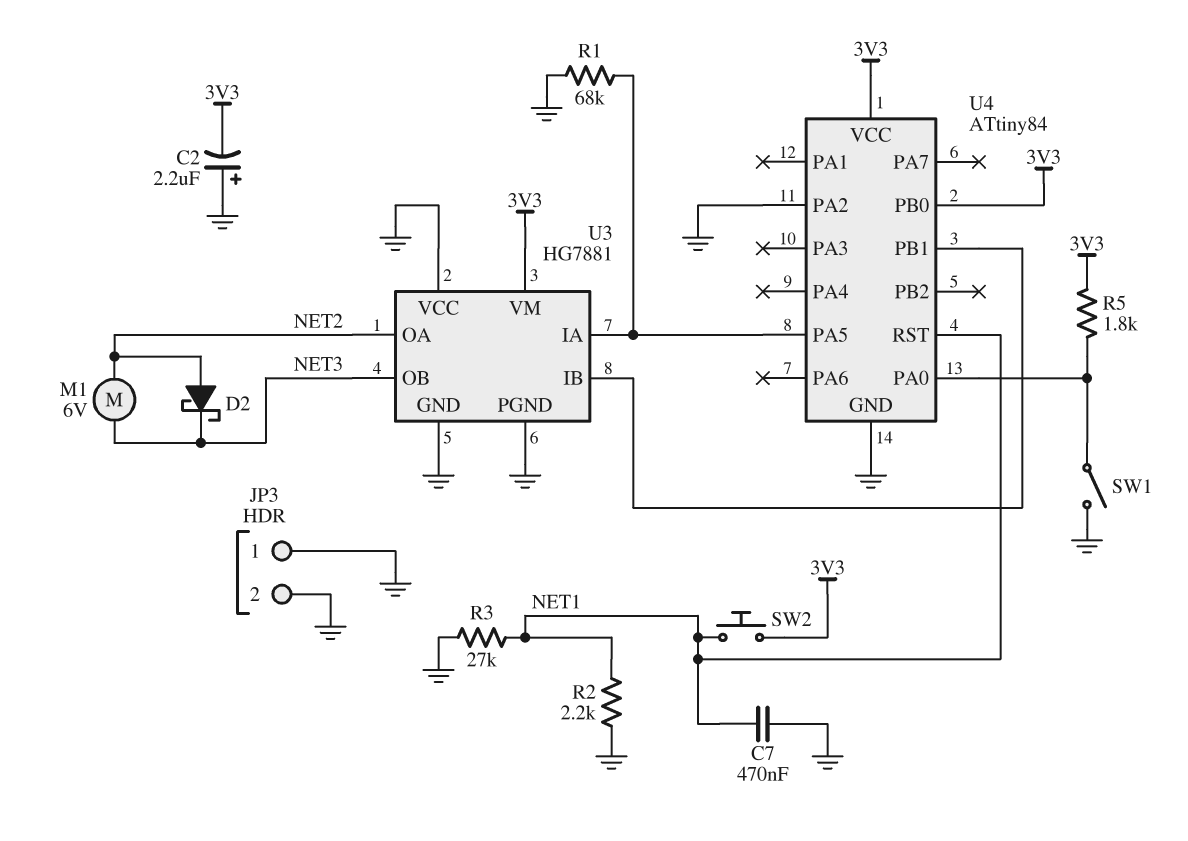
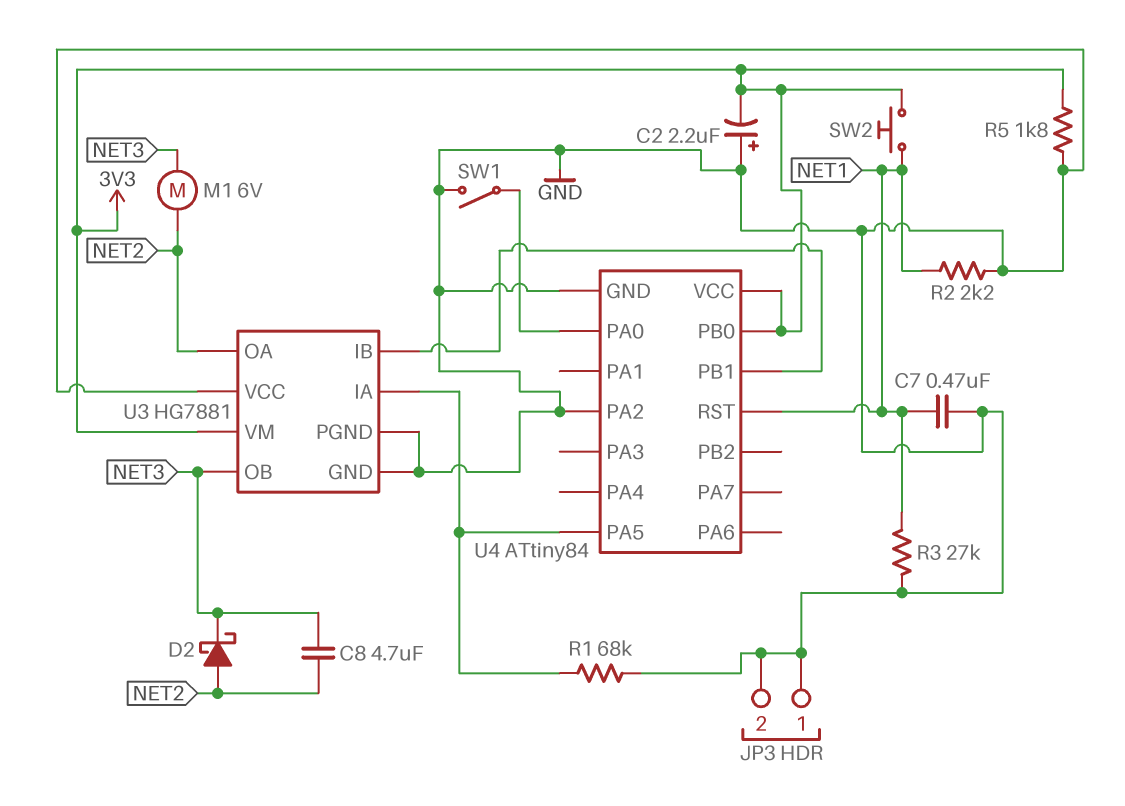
C8: none -> 4.7uF (NET2, NET3)
R5: 1.8k (3V3, U4/PA0) -> 1.8k (3V3, GND)

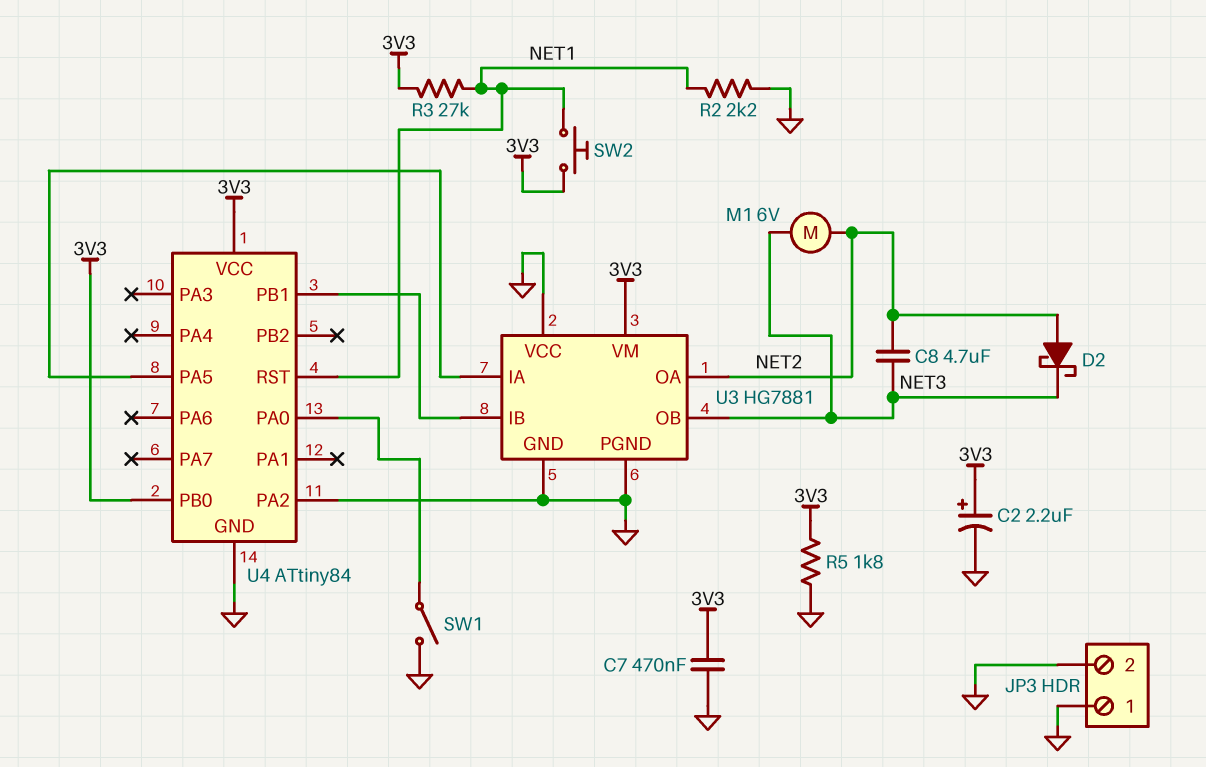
C2: 2.2uF (plus GND, minus 3V3) -> 2.2uF (plus 3V3, minus GND)
C7: 470nF (GND, NET1) -> 470nF (3V3, GND)
R1: 68k (GND, U3/IA) -> none
R3: 27k (GND, NET1) -> 27k (3V3, NET1)

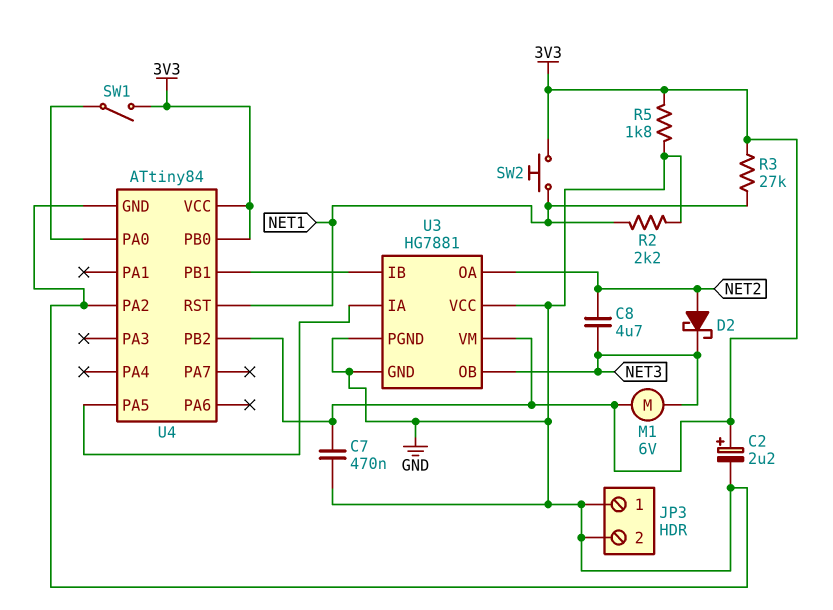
M1: motor 6V (NET2, NET3) -> motor 6V (3V3, NET3)
SW1: switch (GND, U4/PA0) -> switch (3V3, U4/PA0)
U4 pin PB2: none -> 3V3

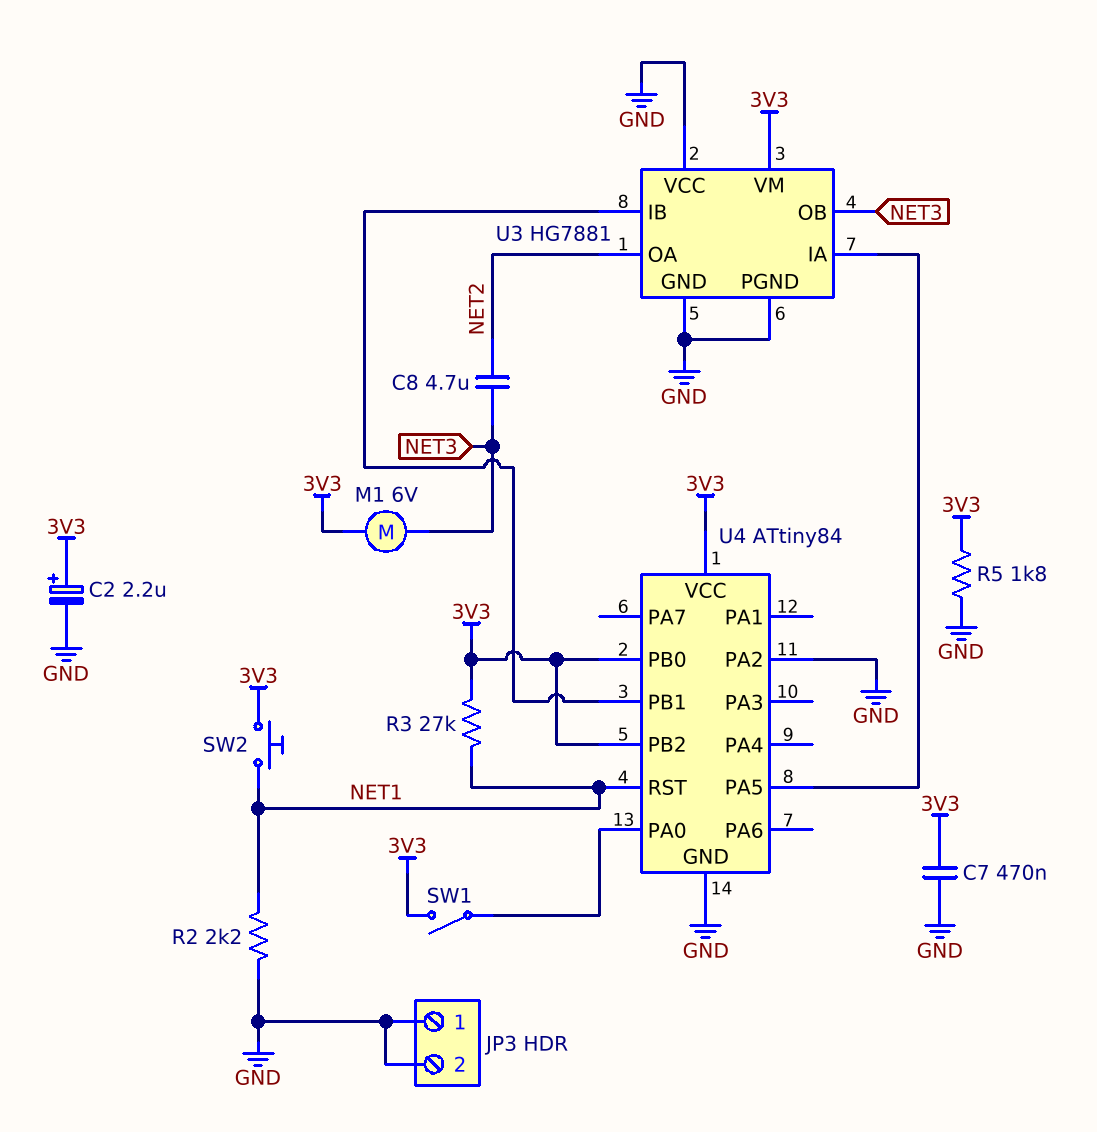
D2: schottky (A NET2, K NET3) -> none

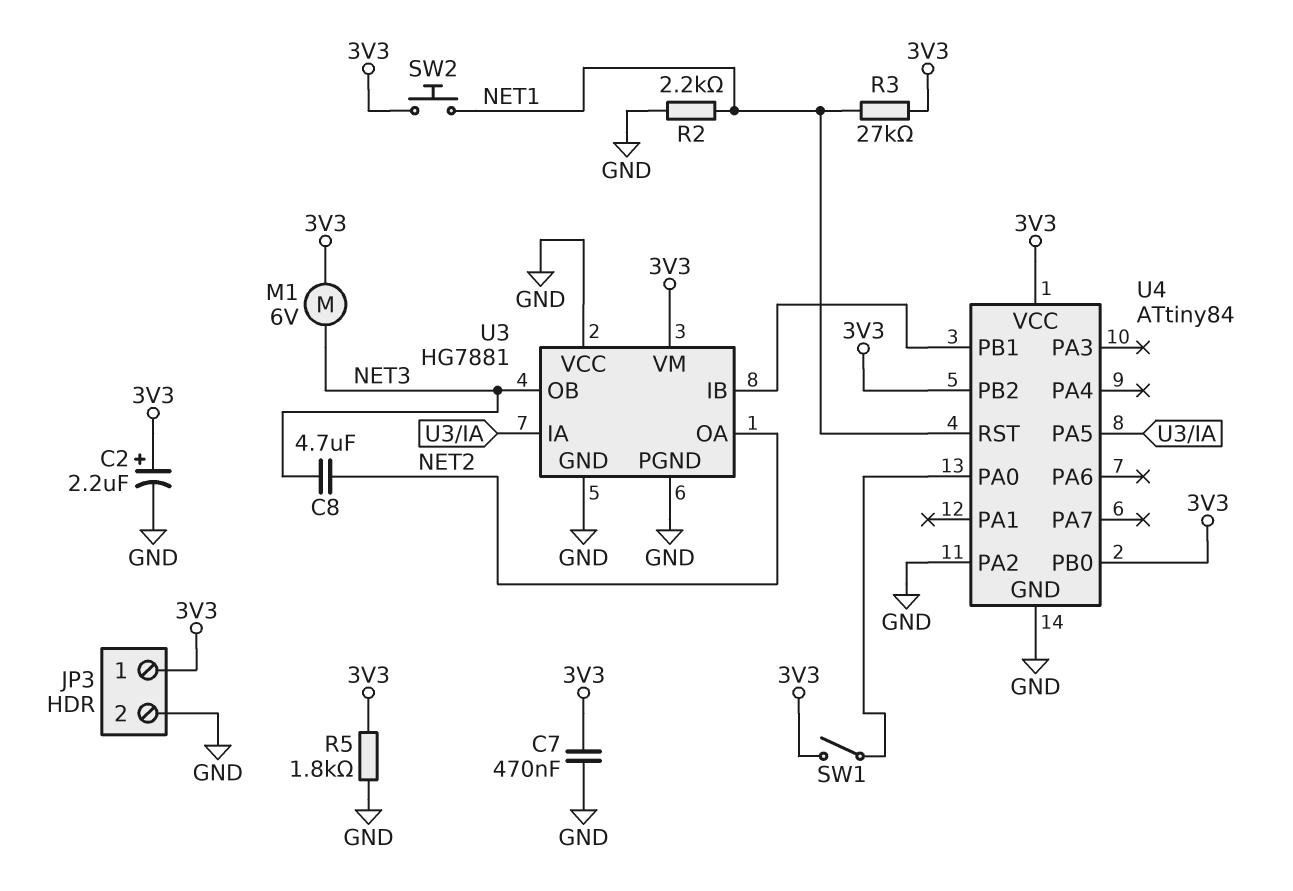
JP3 pin 1: GND -> 3V3

